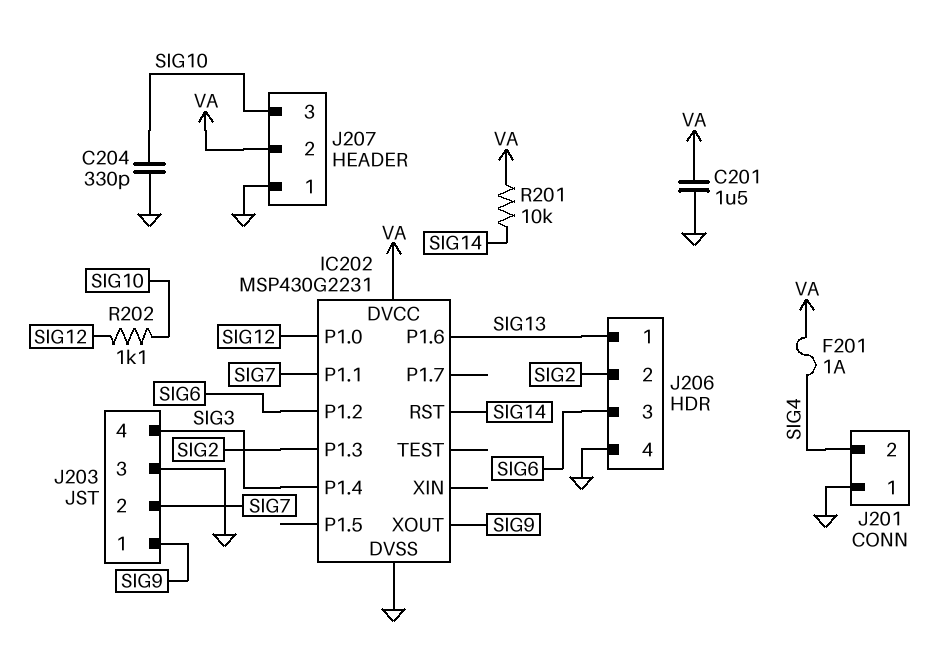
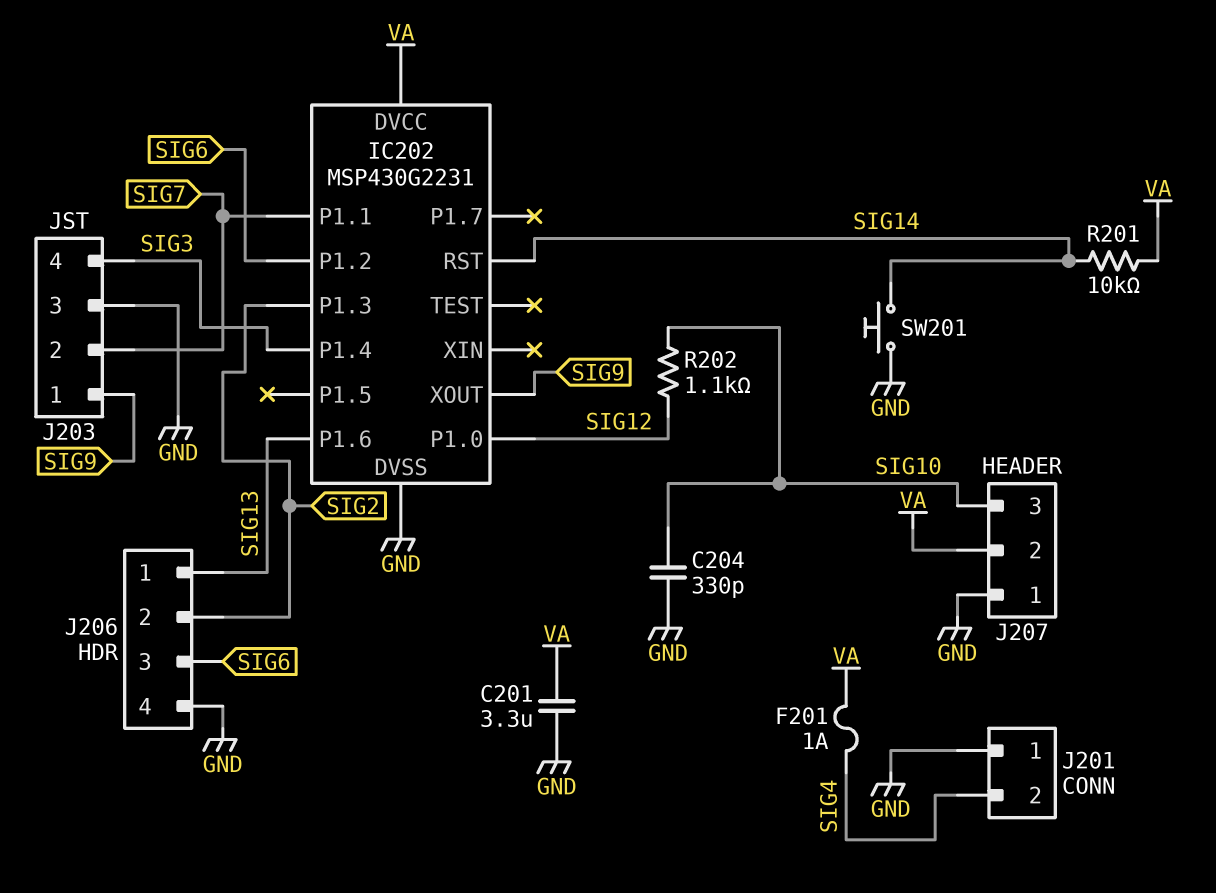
C201: 1.5uF (GND, VA) -> 3.3uF (GND, VA)
SW201: none -> button (GND, SIG14)

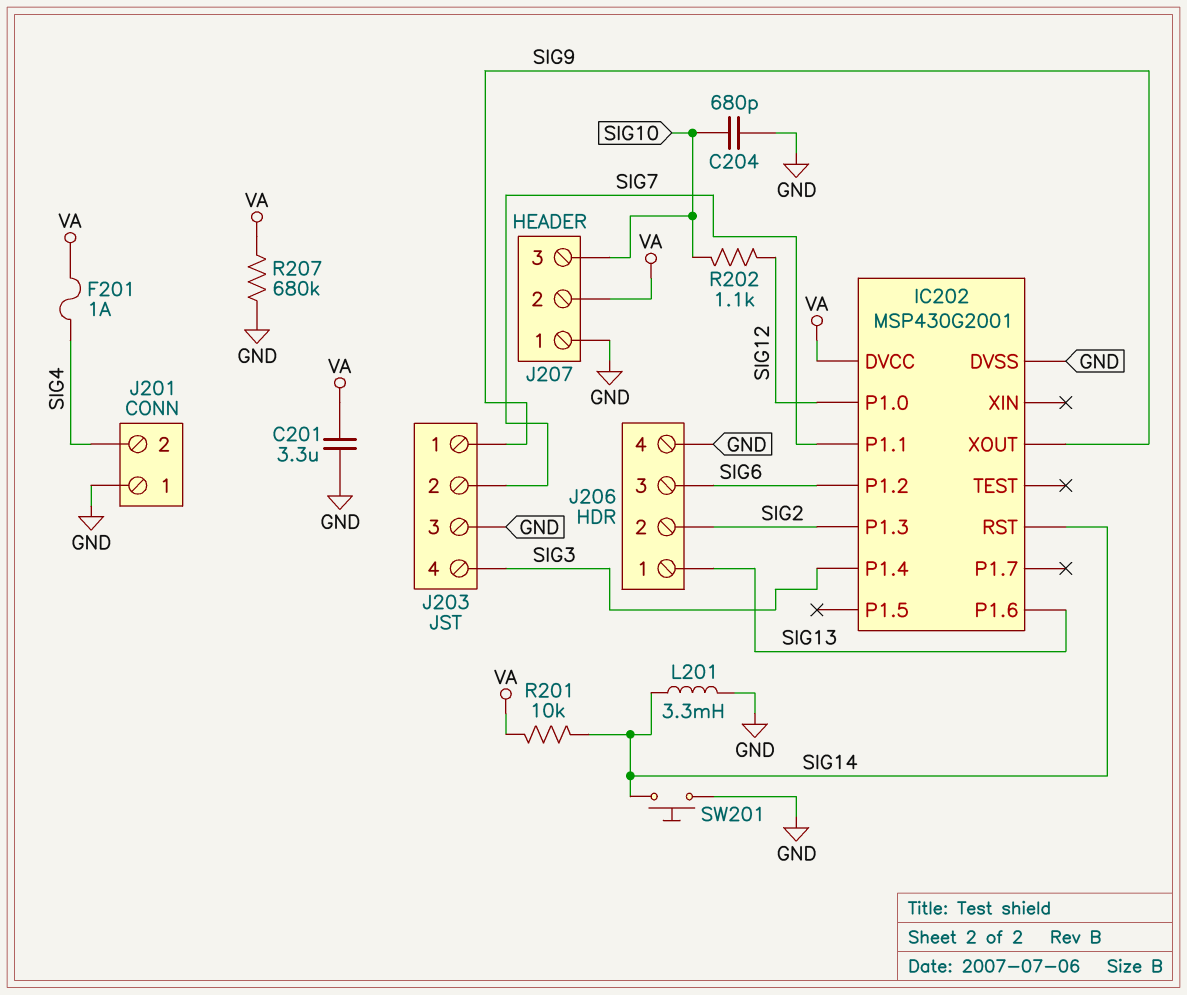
C204: 330pF (GND, SIG10) -> 680pF (GND, SIG10)
IC202: MSP430G2231 -> MSP430G2001
L201: none -> 3.3mH (GND, SIG14)
R207: none -> 680k (GND, VA)

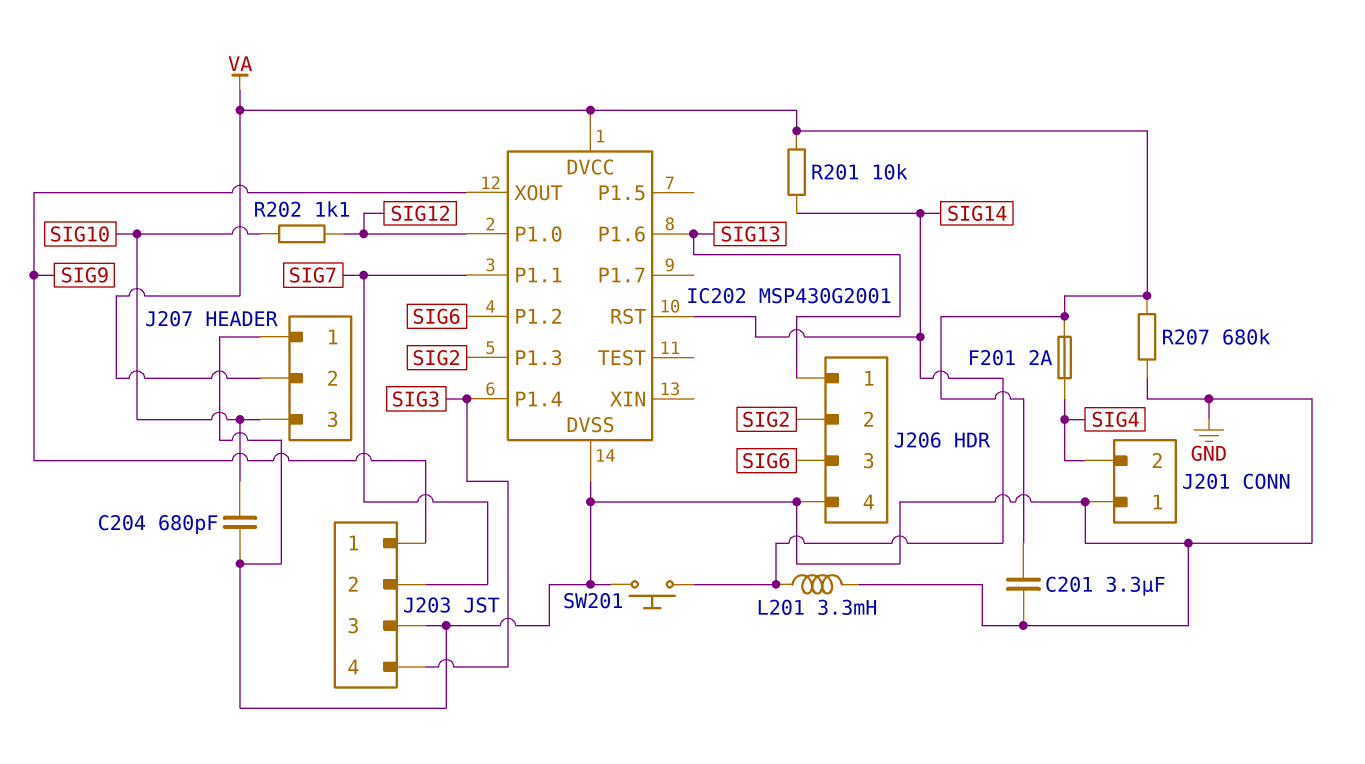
F201: 1A (SIG4, VA) -> 2A (SIG4, VA)

